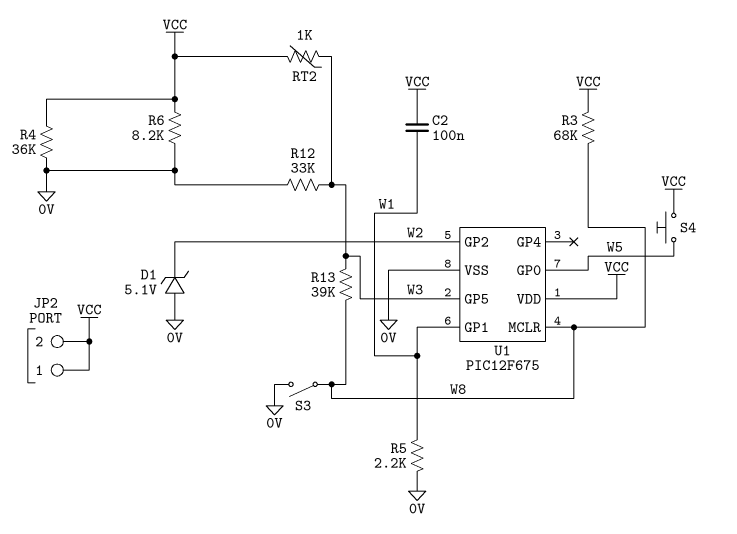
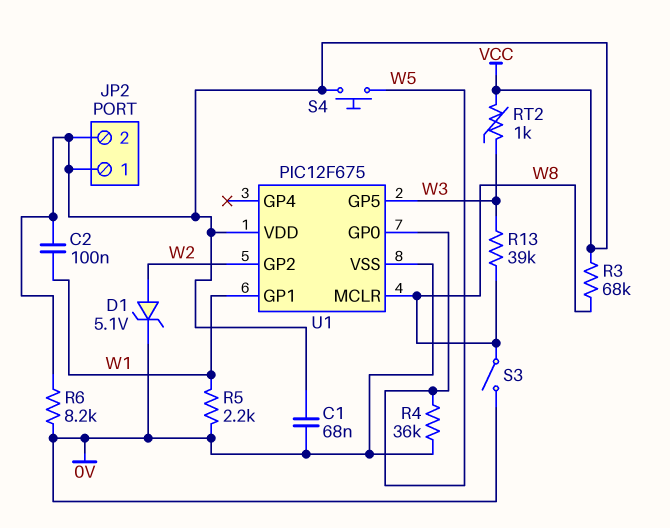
C1: none -> 68nF (0V, VCC)
D1: zener 5.1V (A 0V, K W2) -> zener 5.1V (A W2, K 0V)
R4: 36k (0V, VCC) -> 36k (0V, W5)
R12: 33k (0V, W3) -> none

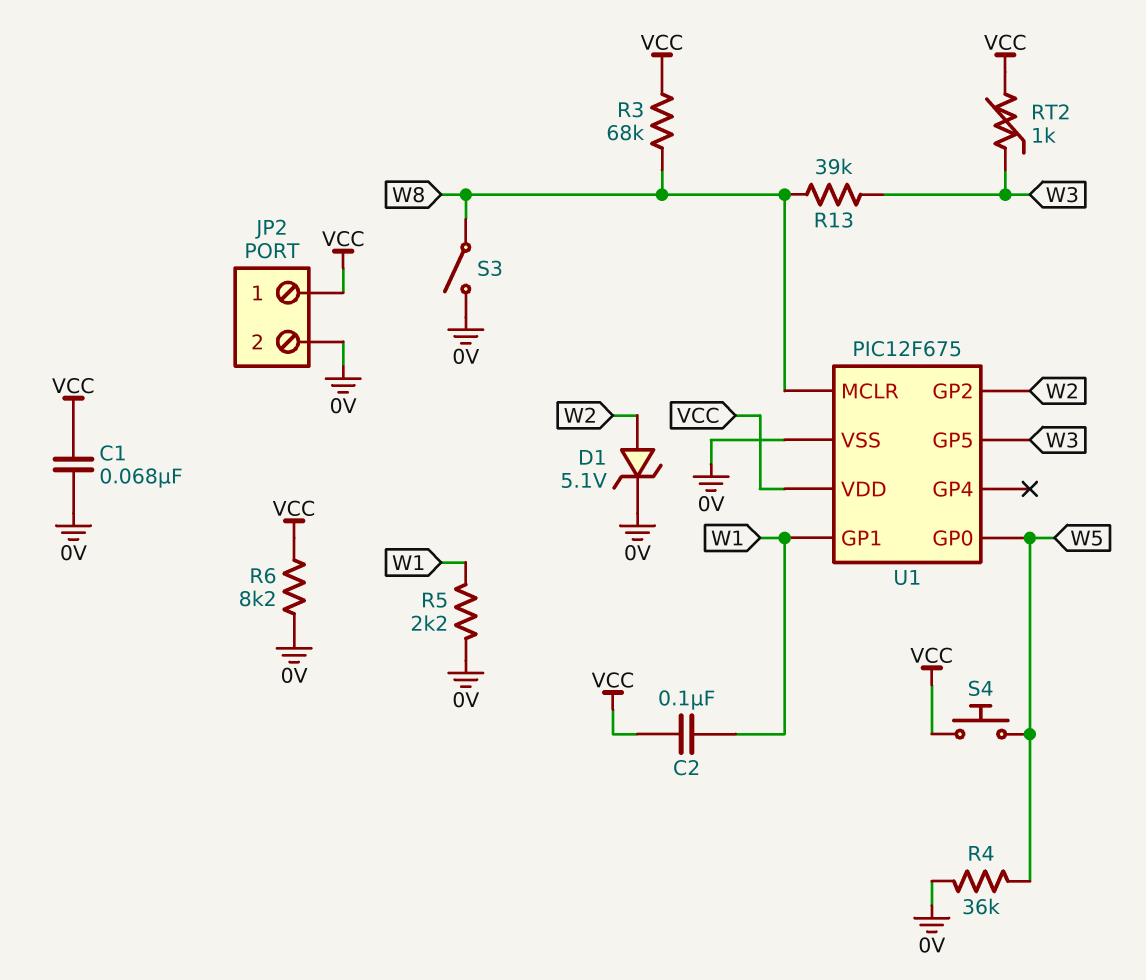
JP2 pin 2: VCC -> 0V

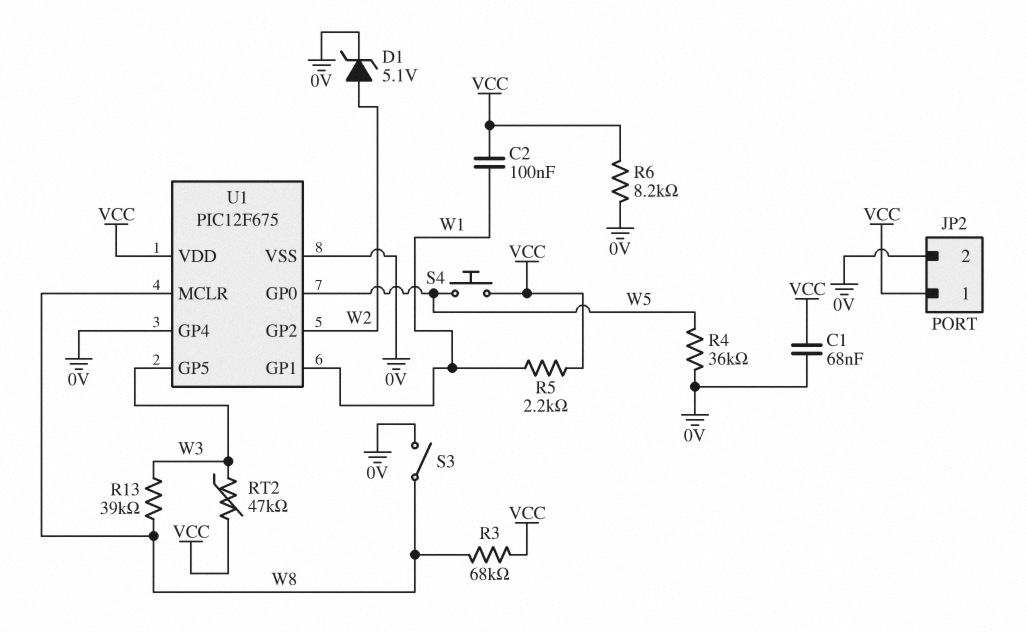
R5: 2.2k (0V, W1) -> 2.2k (VCC, W1)
RT2: 1k (VCC, W3) -> 47k (VCC, W3)
U1 pin GP4: none -> 0V

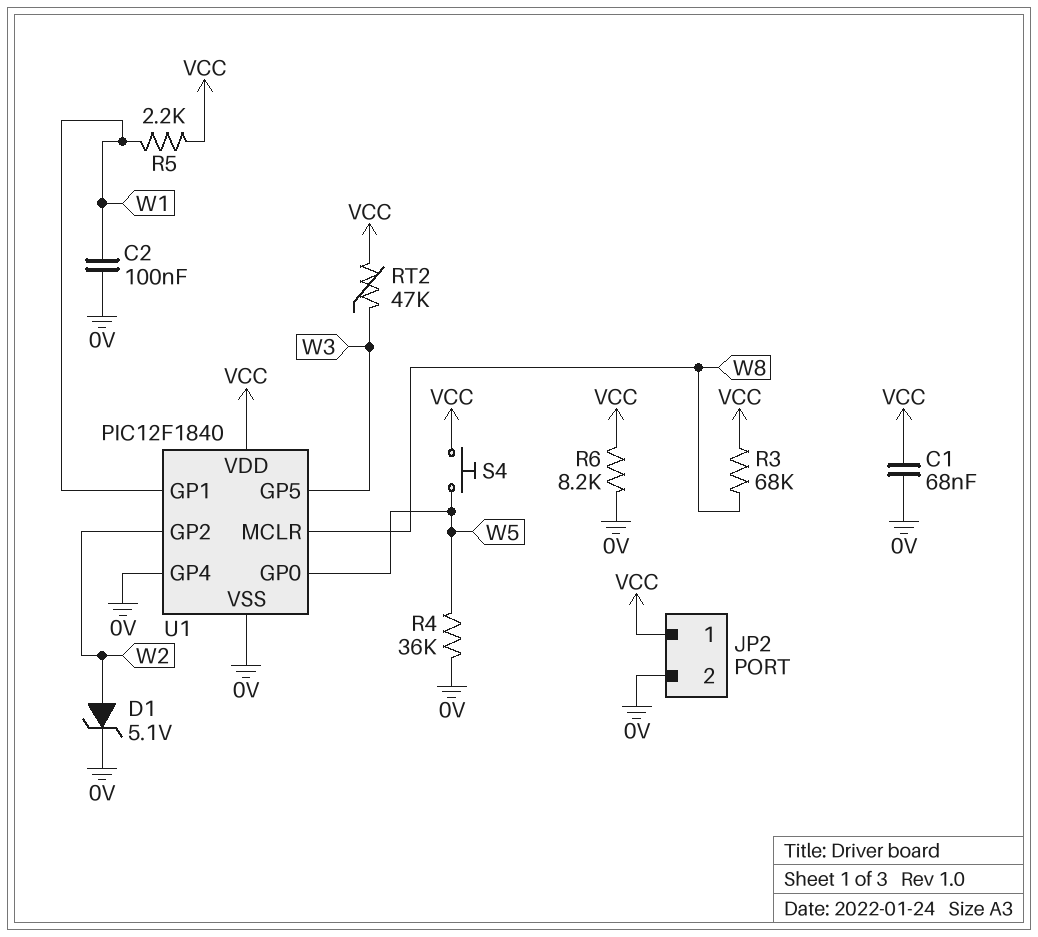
C2: 100nF (VCC, W1) -> 100nF (0V, W1)
R13: 39k (W3, W8) -> none
S3: switch (0V, W8) -> none
U1: PIC12F675 -> PIC12F1840

